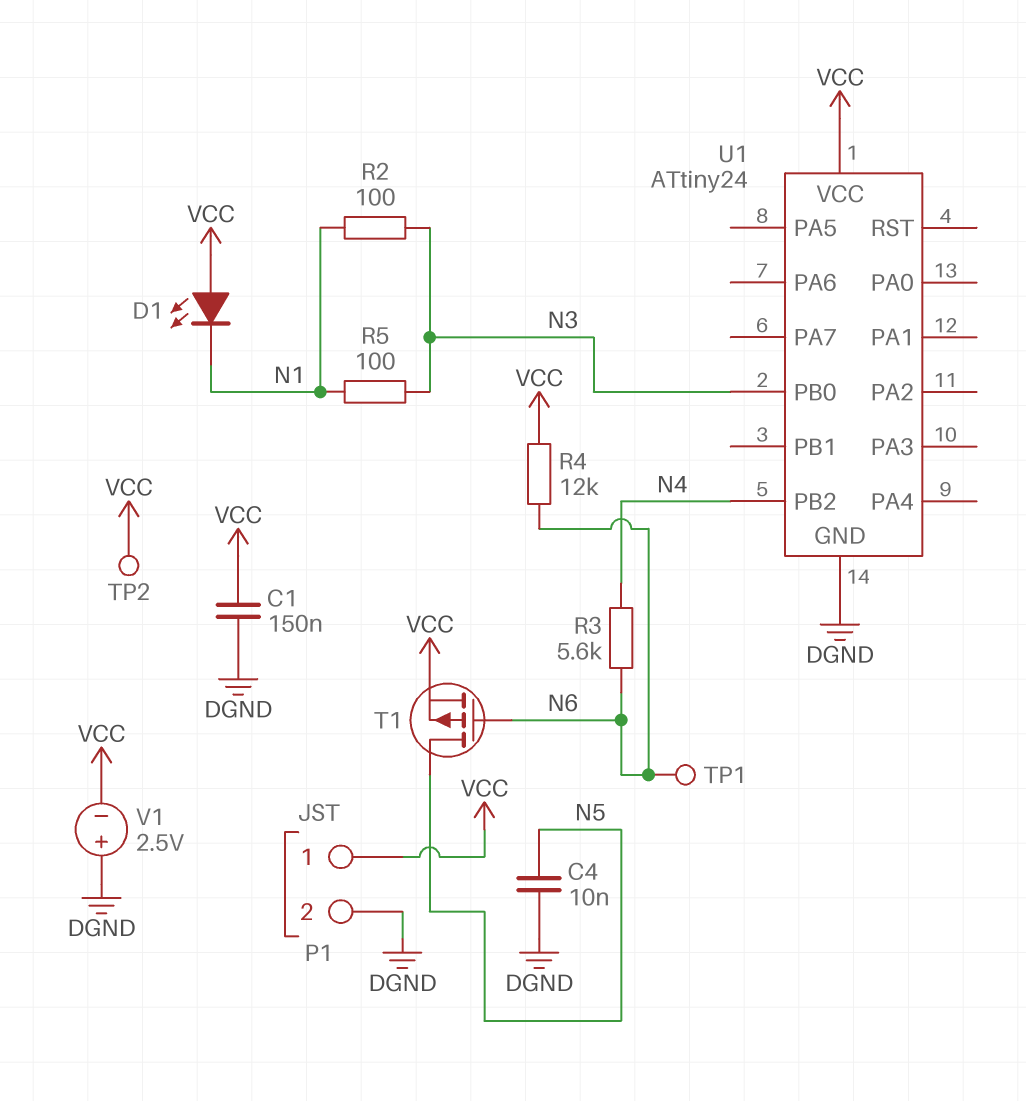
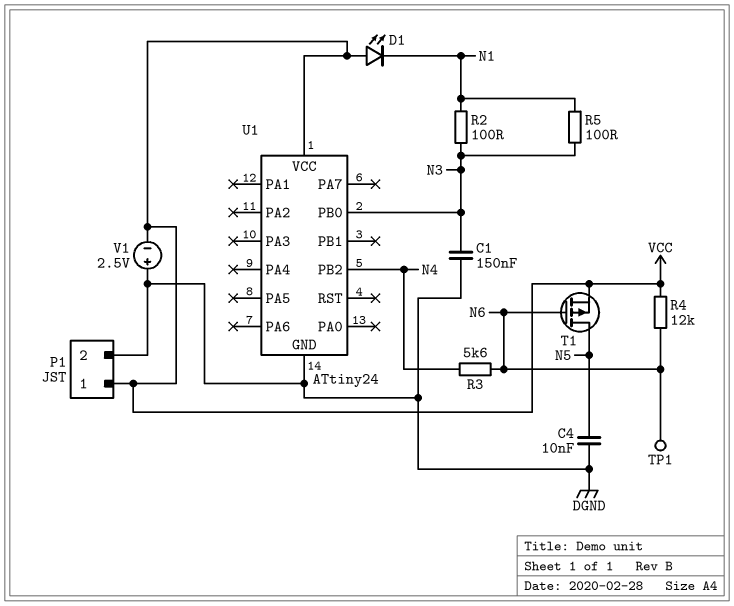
C1: 150nF (DGND, VCC) -> 150nF (DGND, N3)
TP2: test point (VCC) -> none

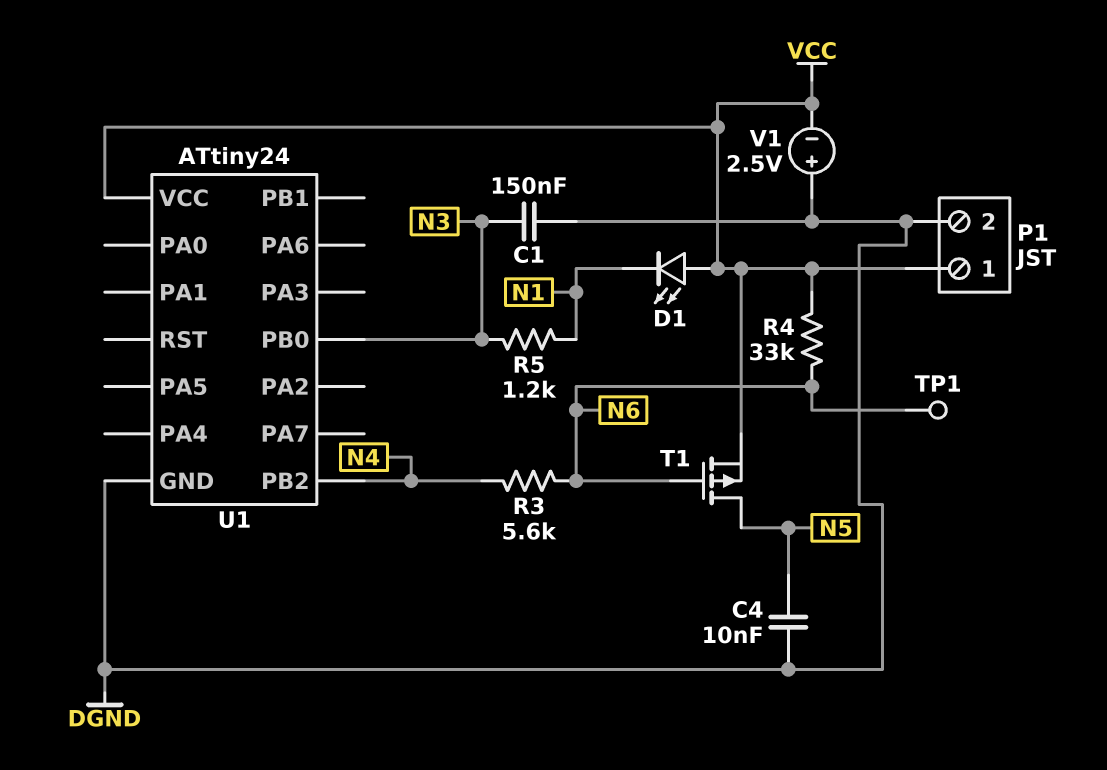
R2: 100 (N1, N3) -> none
R4: 12k (N6, VCC) -> 33k (N6, VCC)
R5: 100 (N1, N3) -> 1.2k (N1, N3)

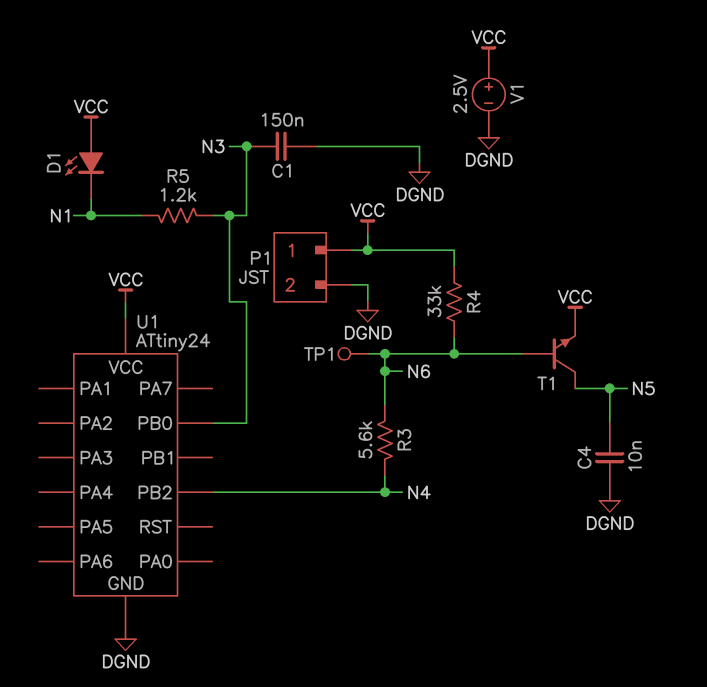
T1: PMOS (G N6, D N5, S VCC) -> NPN (B N6, C N5, E VCC)
V1: 2.5V (plus DGND, minus VCC) -> 2.5V (plus VCC, minus DGND)

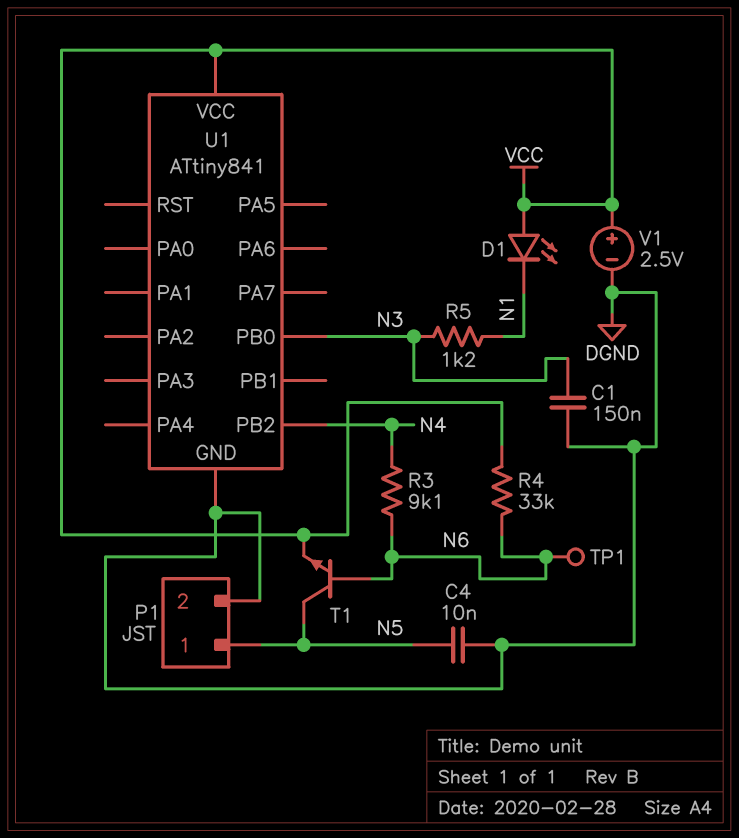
P1 pin 1: VCC -> N5
R3: 5.6k (N4, N6) -> 9.1k (N4, N6)
U1: ATtiny24 -> ATtiny841

